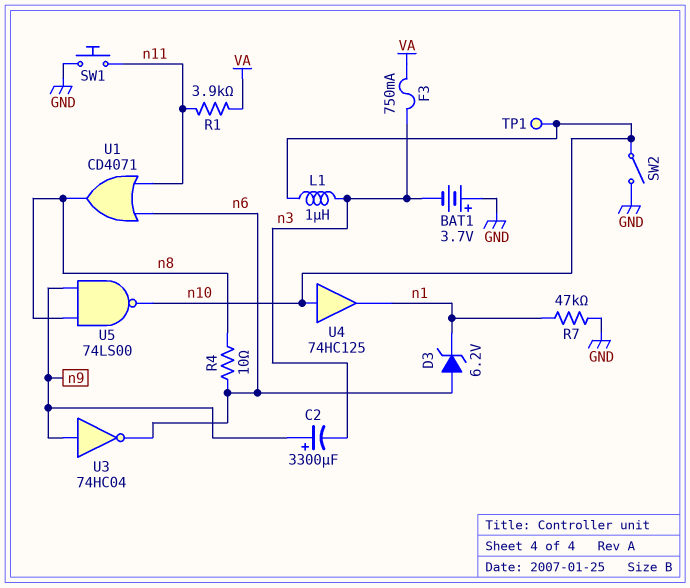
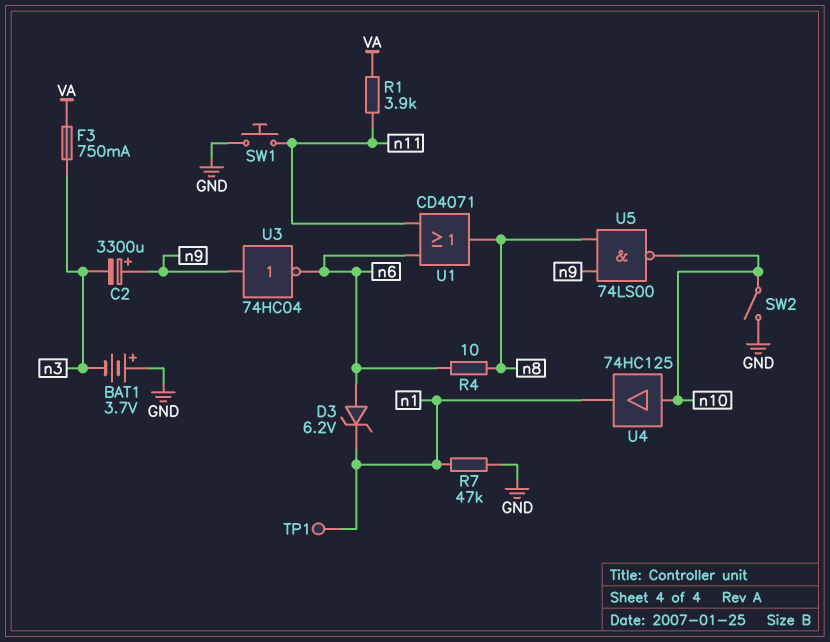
L1: 1uH (n3, n10) -> none
TP1: test point (n10) -> test point (n1)

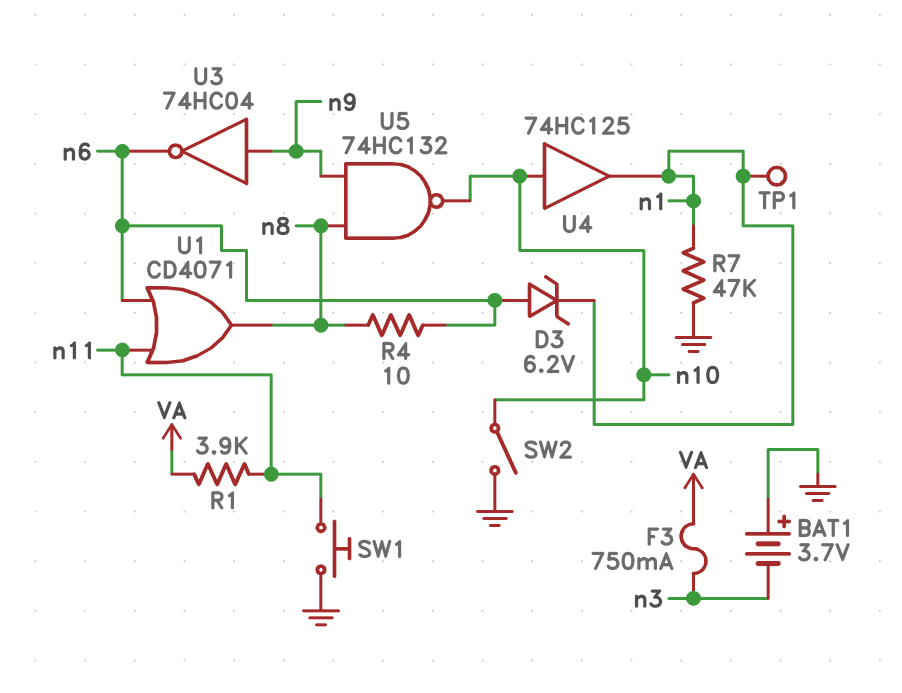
C2: 3300uF (plus n9, minus n3) -> none
U5: NAND 74LS00 (in n8, in n9, out n10) -> NAND 74HC132 (in n8, in n9, out n10)

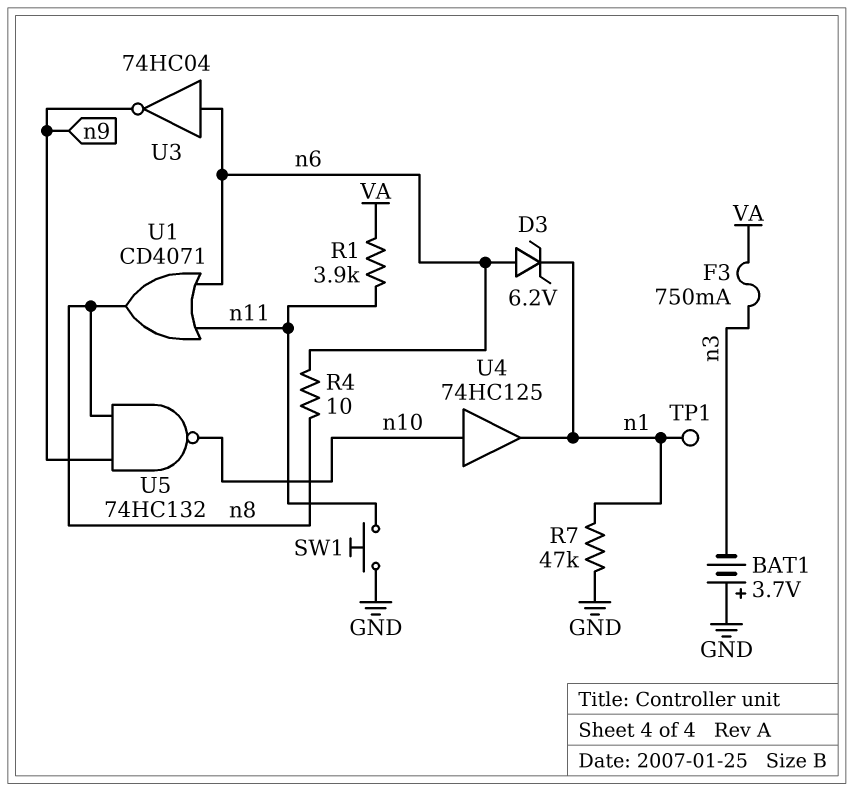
SW2: switch (GND, n10) -> none
U3: NOT 74HC04 (in n9, out n6) -> NOT 74HC04 (in n6, out n9)

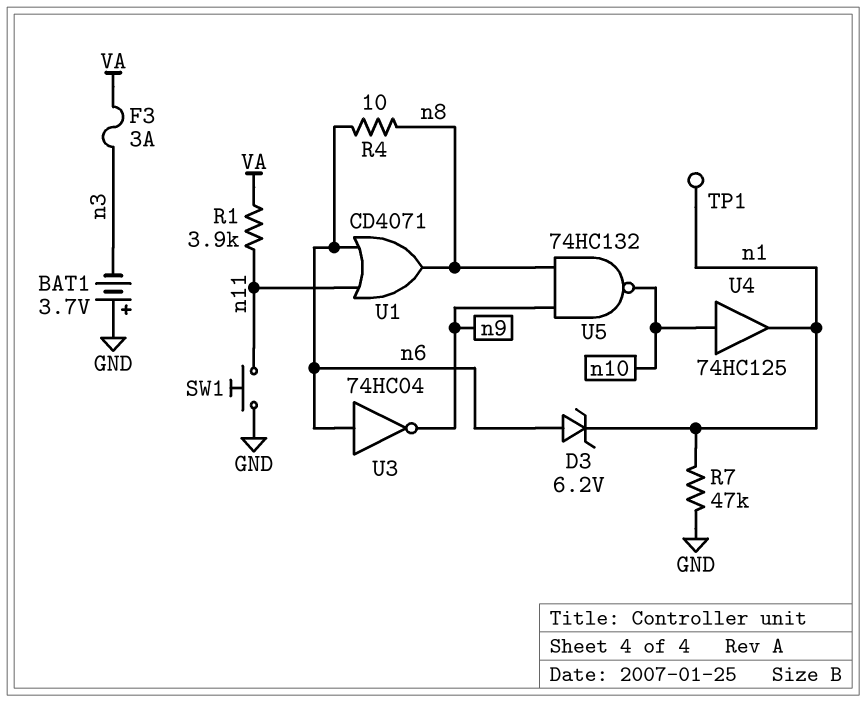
F3: 750mA (VA, n3) -> 3A (VA, n3)

